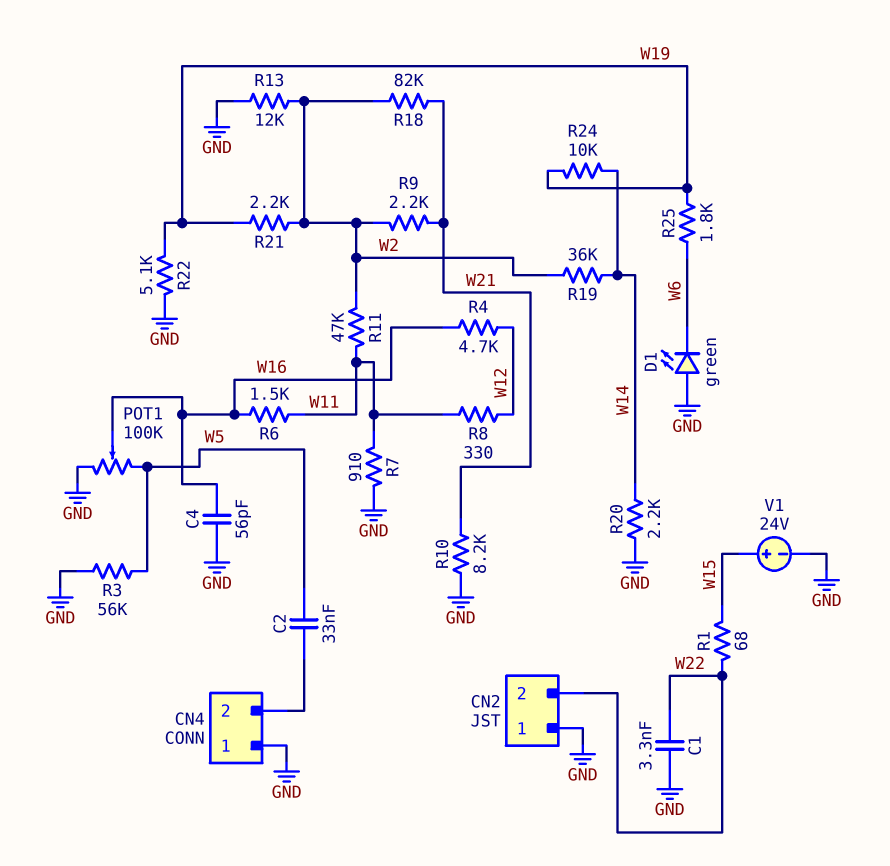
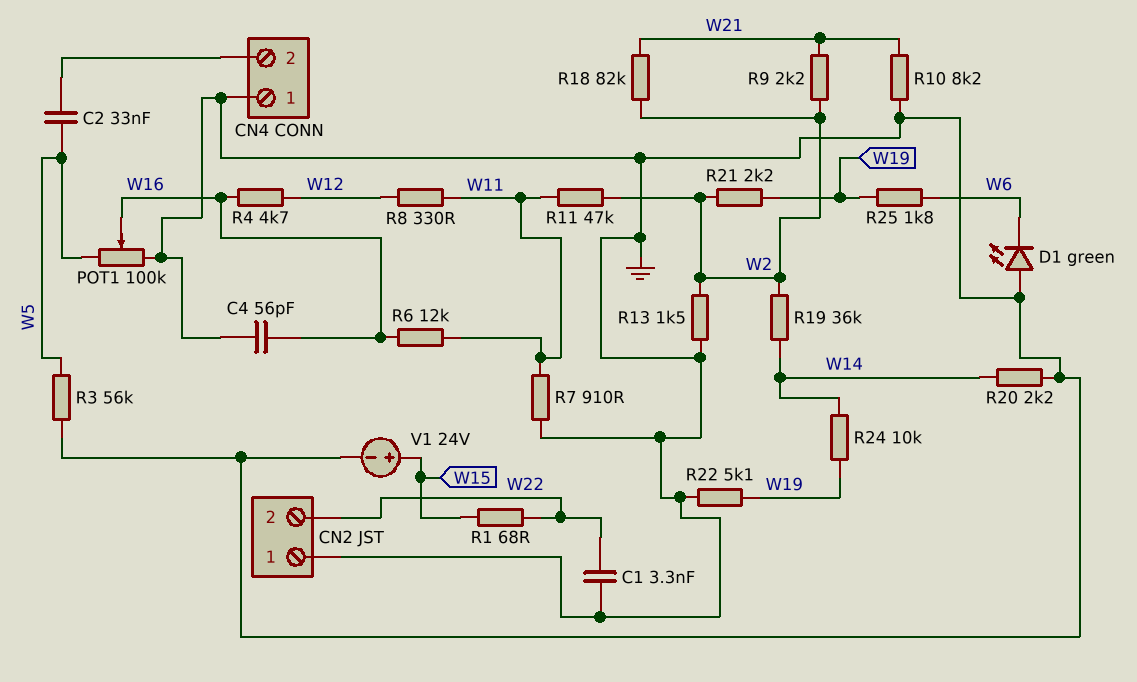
R6: 1.5k (W11, W16) -> 12k (W11, W16)
R13: 12k (GND, W2) -> 1.5k (GND, W2)

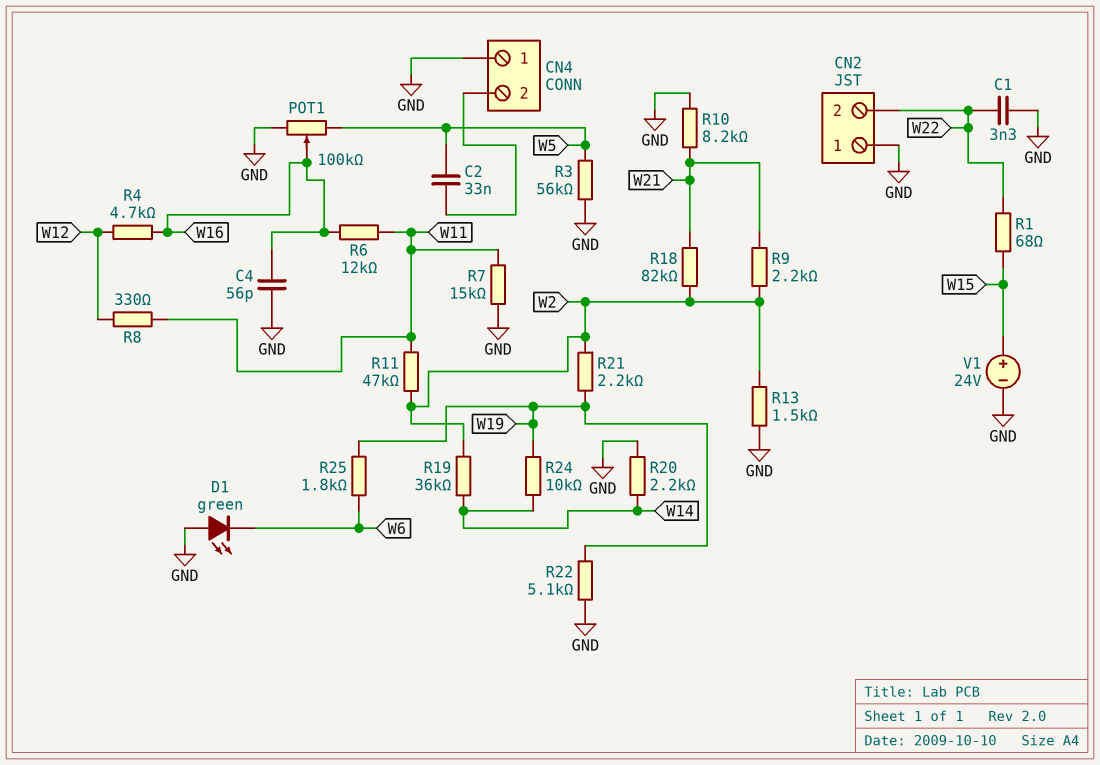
R7: 910 (GND, W11) -> 15k (GND, W11)

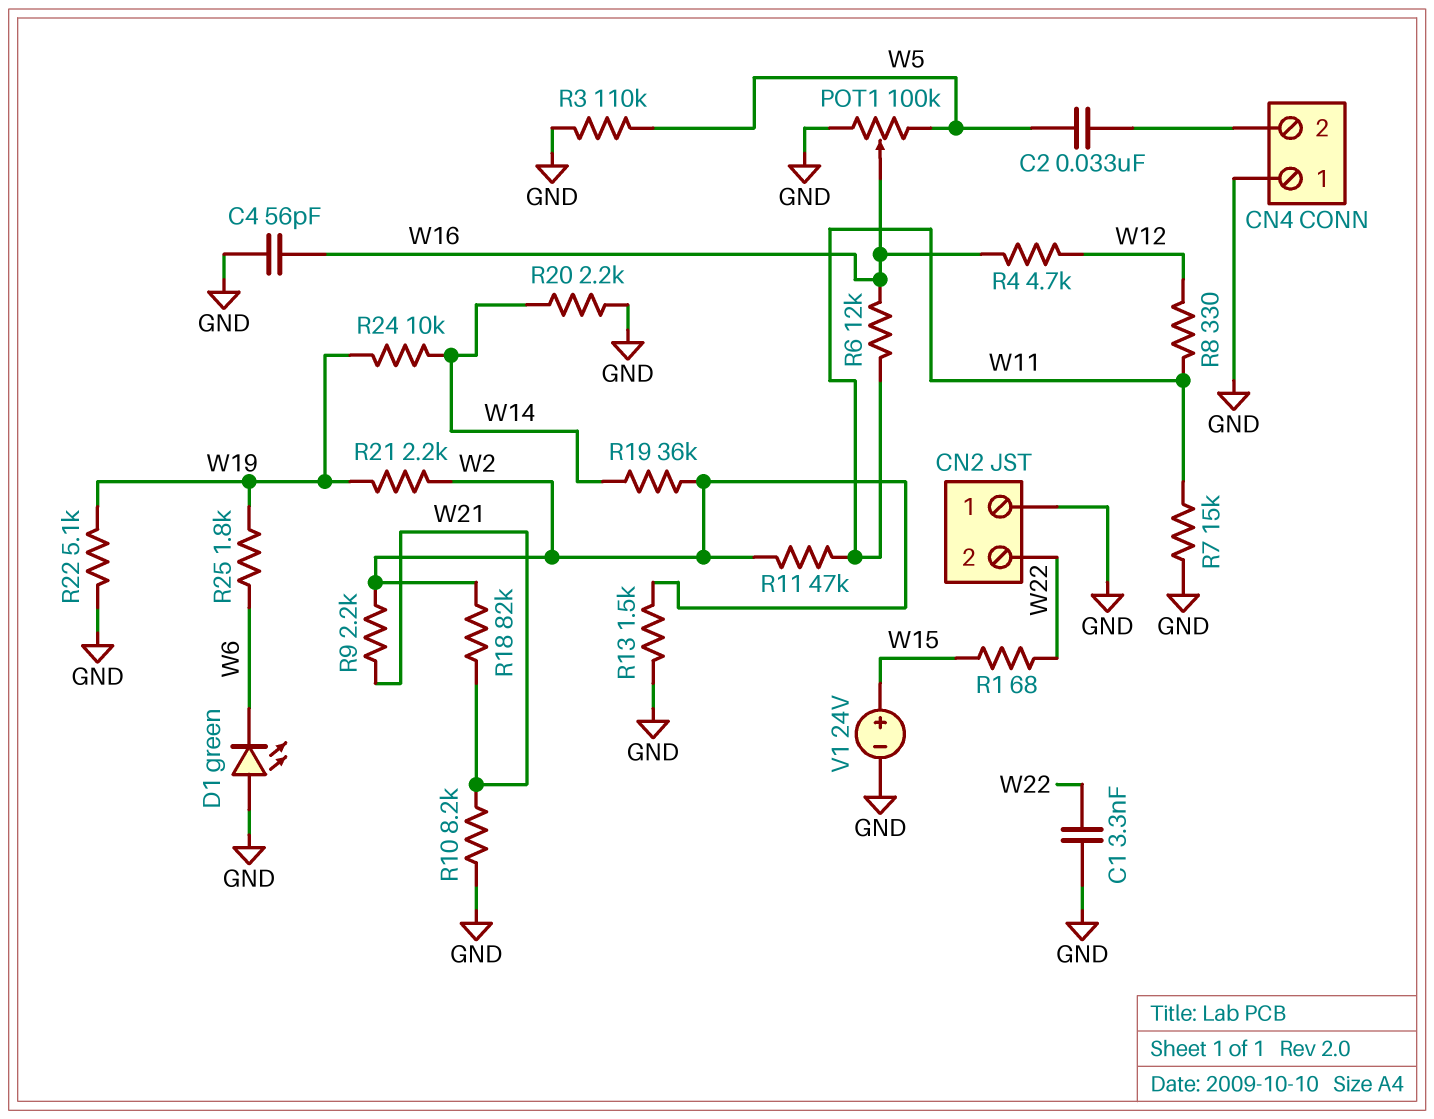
R3: 56k (GND, W5) -> 110k (GND, W5)

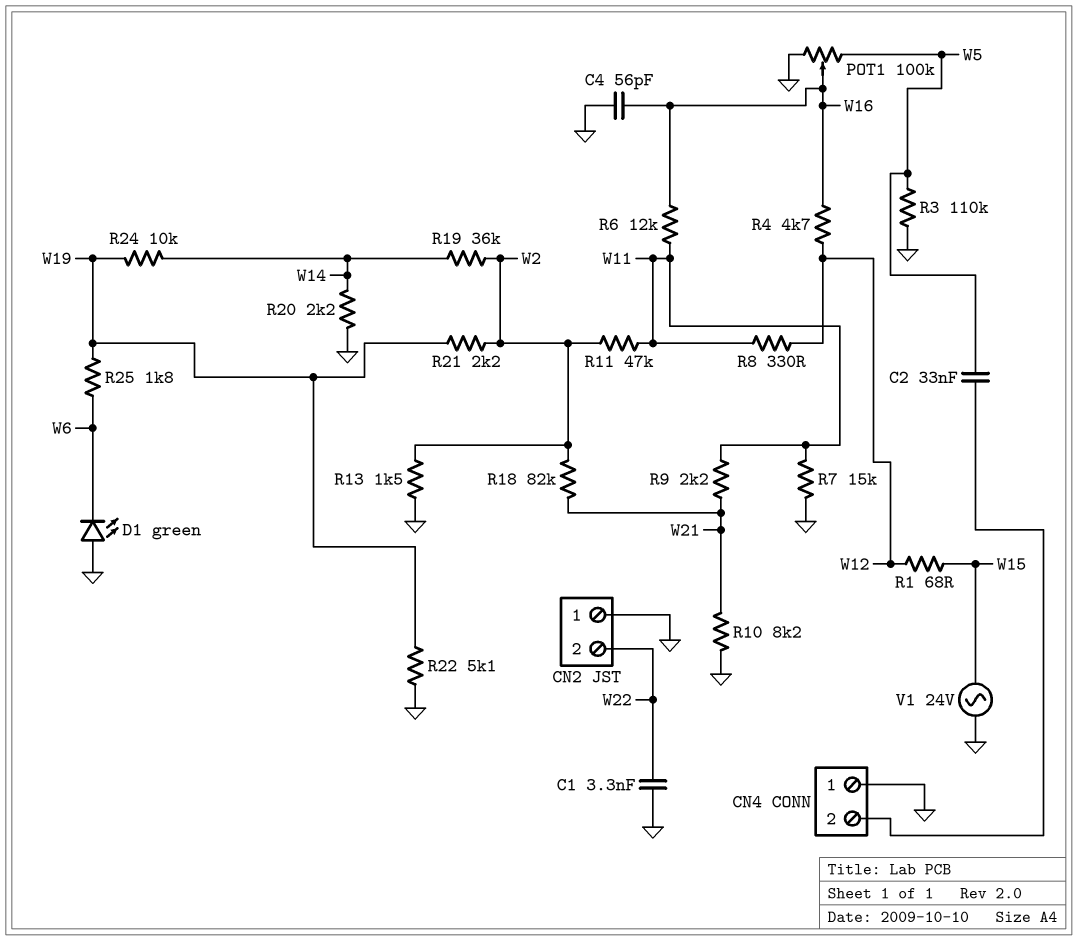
R1: 68 (W15, W22) -> 68 (W12, W15)
R9: 2.2k (W2, W21) -> 2.2k (W11, W21)
V1: 24V (plus W15, minus GND) -> AC 24V (GND, W15)

